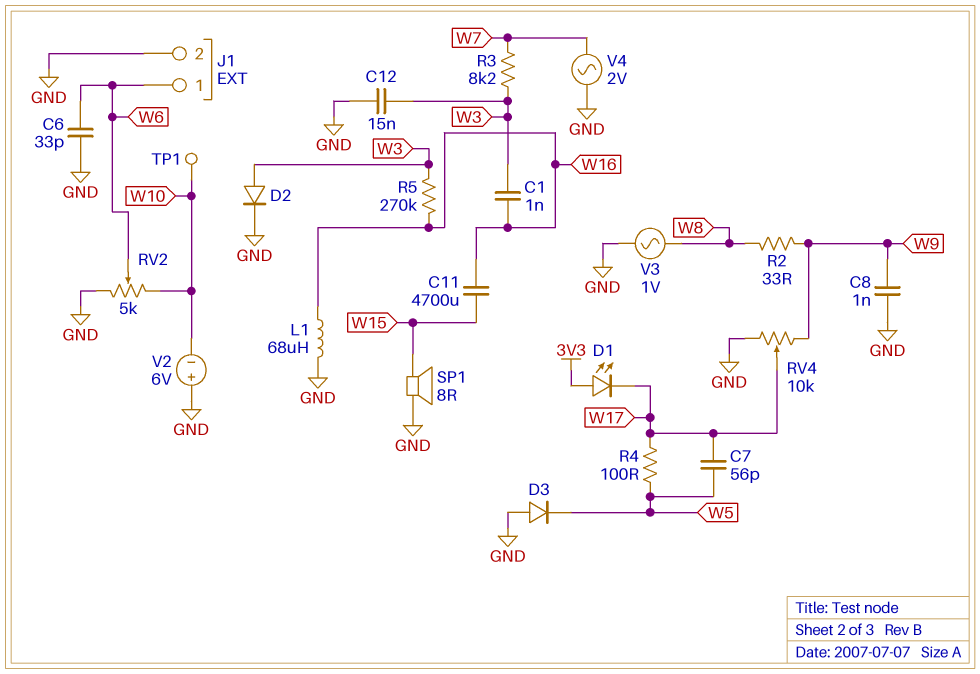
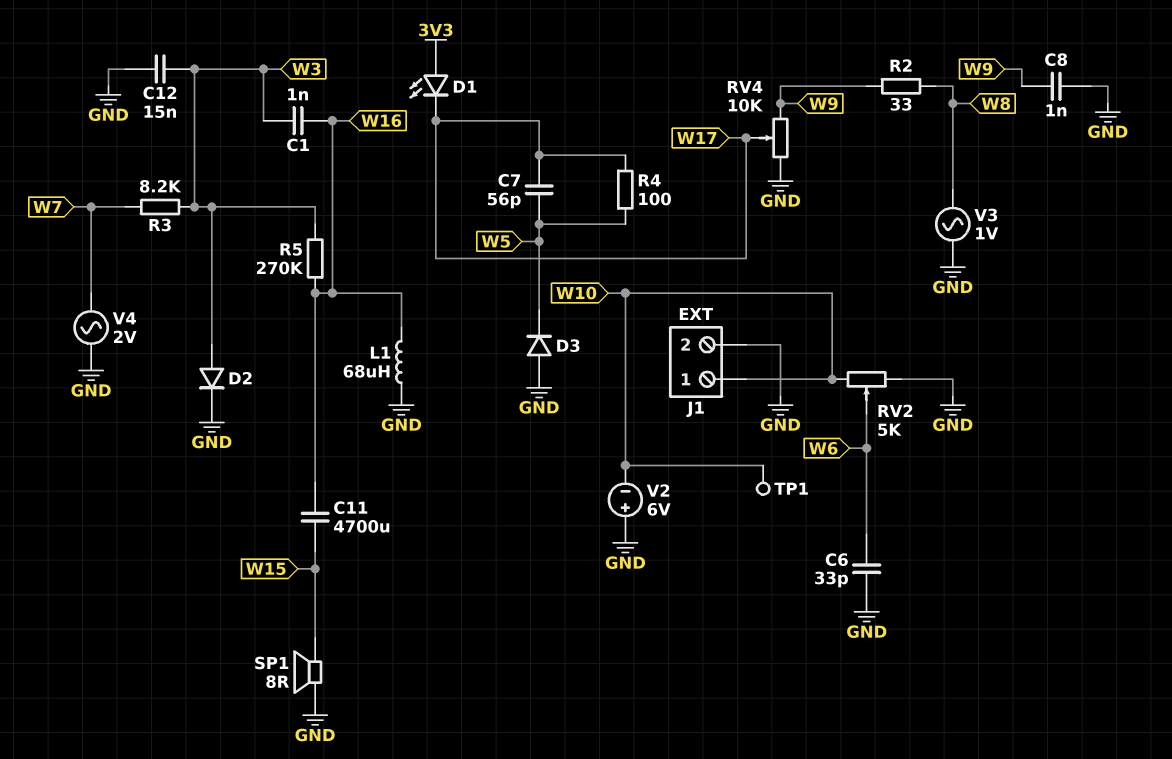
J1 pin 1: W6 -> W10

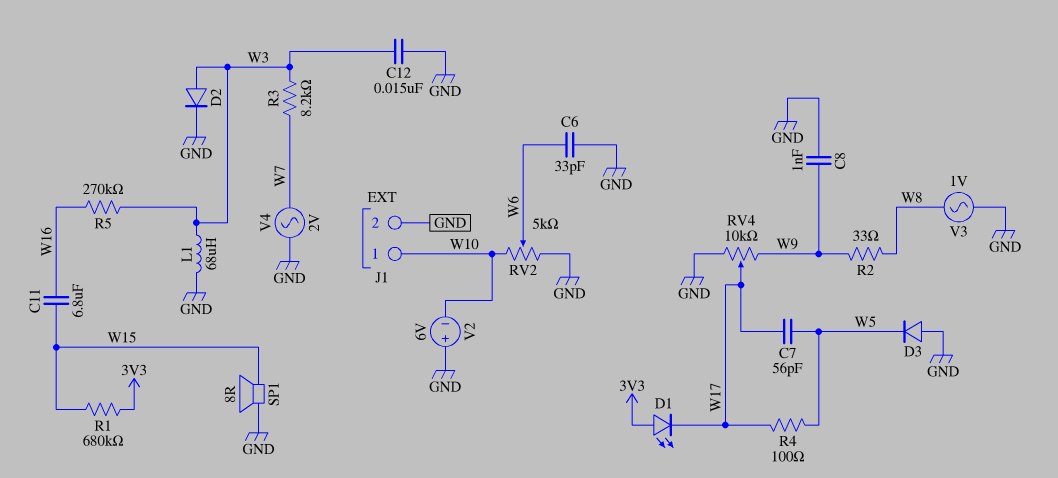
C1: 1nF (W3, W16) -> none
C11: 4700uF (W15, W16) -> 6.8uF (W15, W16)
L1: 68uH (GND, W16) -> 68uH (GND, W3)
R1: none -> 680k (3V3, W15)
TP1: test point (W10) -> none

